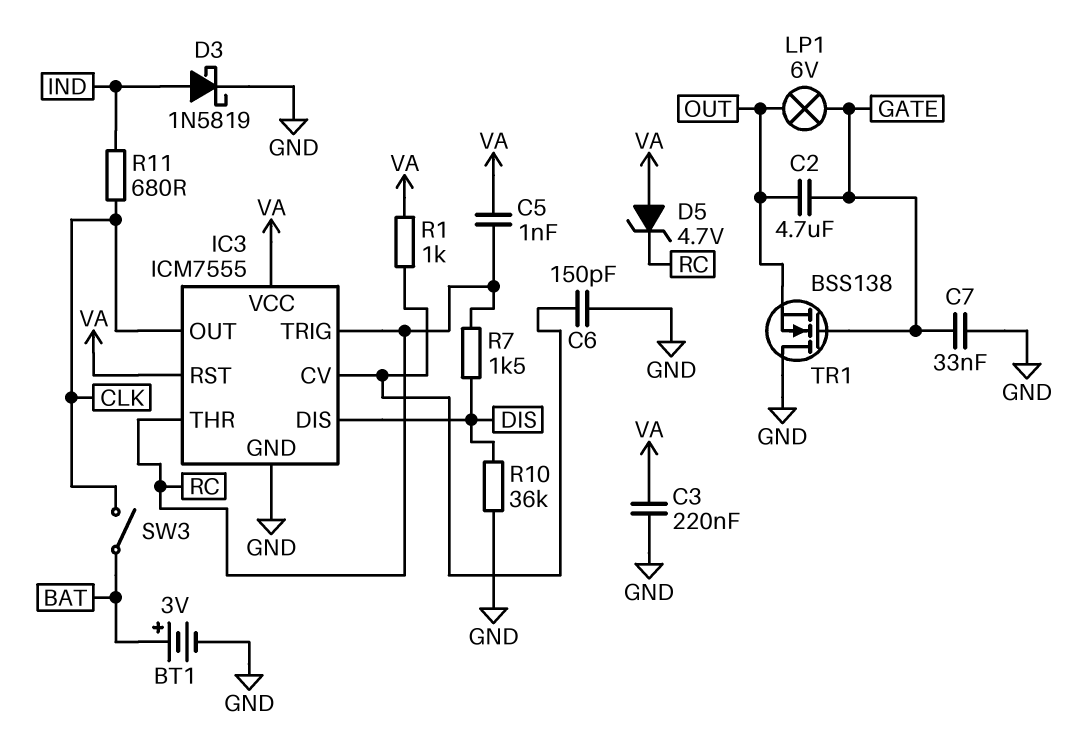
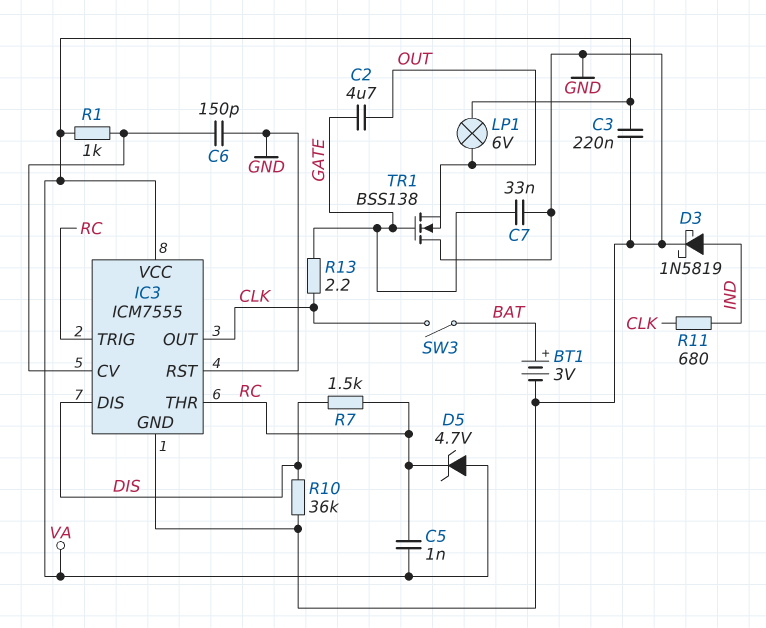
IC3 pin RST: VA -> GND
LP1: lamp 6V (GATE, OUT) -> lamp 6V (OUT, VA)
R13: none -> 2.2 (CLK, GATE)

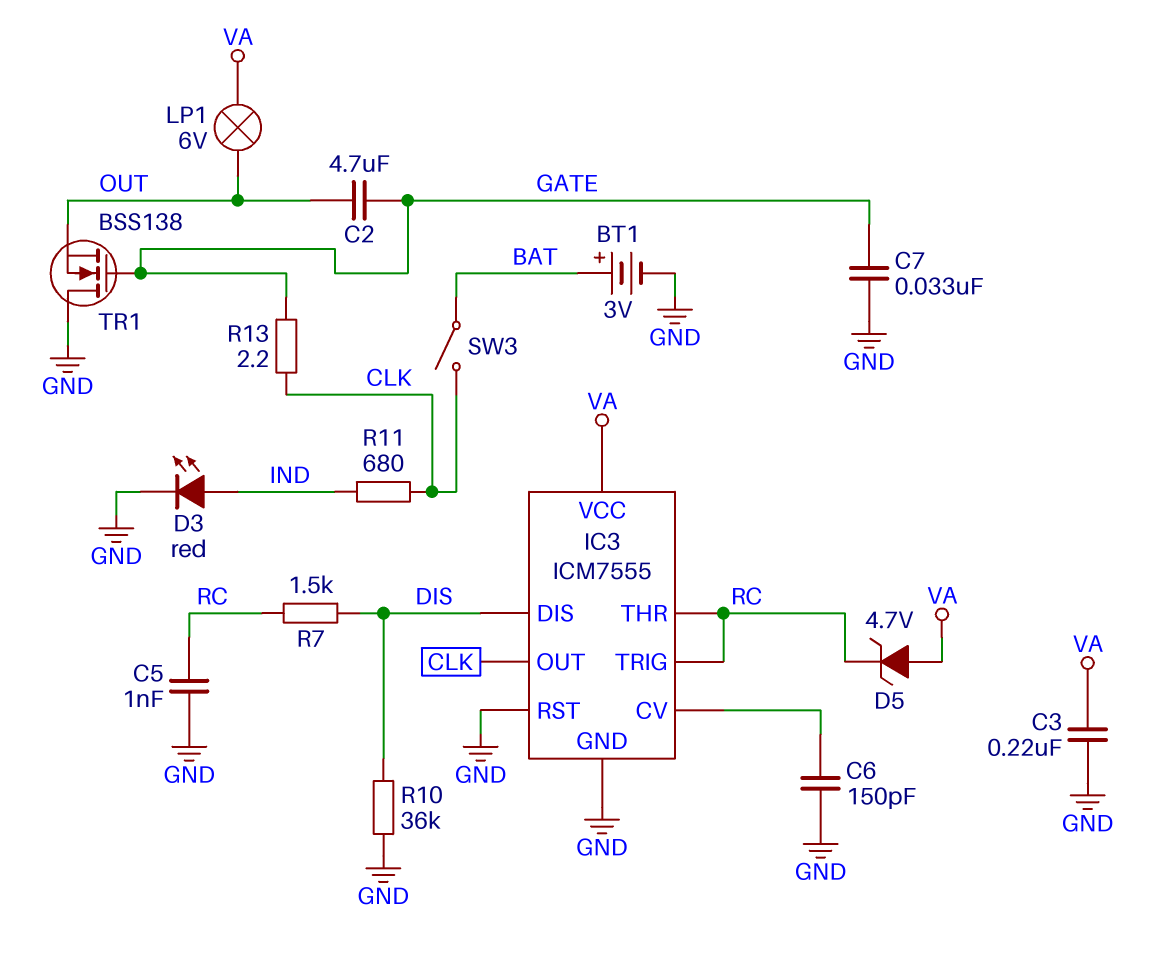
C5: 1nF (RC, VA) -> 1nF (GND, RC)
D3: schottky 1N5819 (A IND, K GND) -> LED red (A IND, K GND)
R1: 1k (IC3/CV, VA) -> none

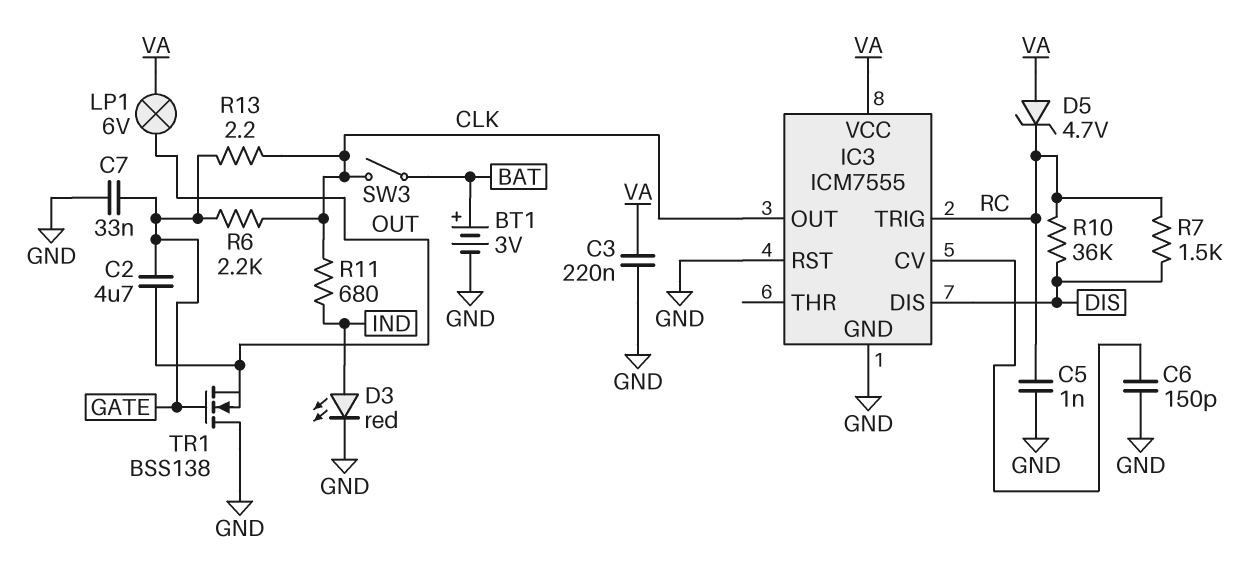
IC3 pin THR: RC -> none
R6: none -> 2.2k (CLK, GATE)
R10: 36k (DIS, GND) -> 36k (DIS, RC)

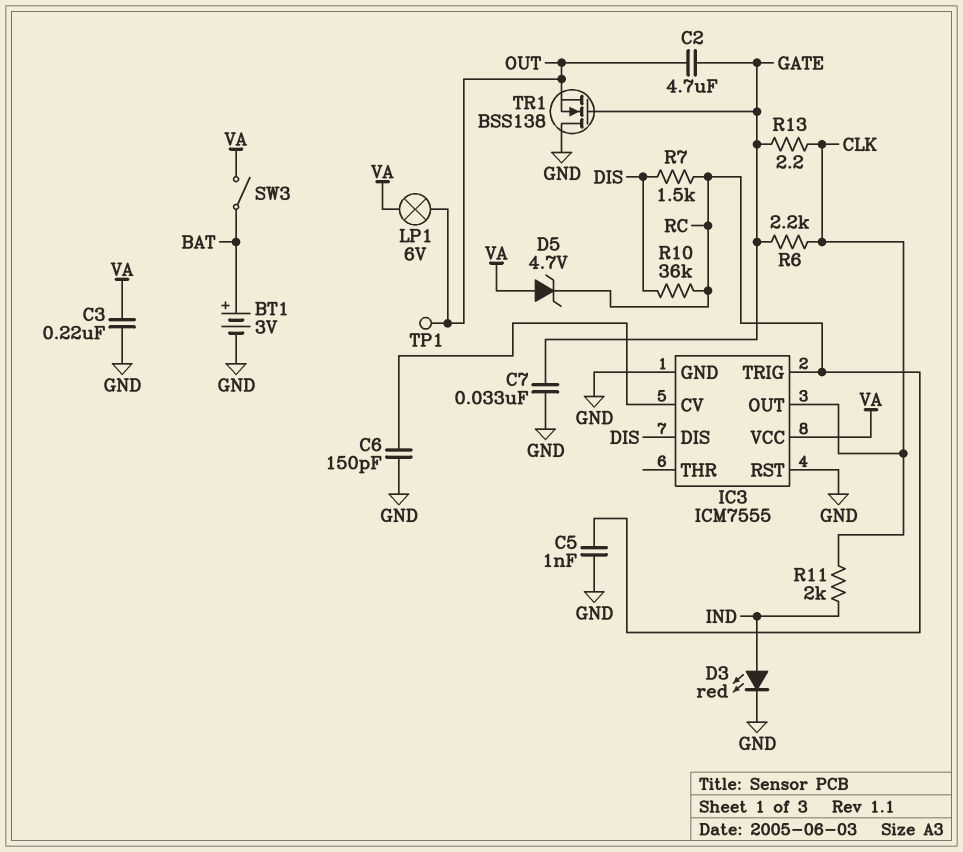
R11: 680 (CLK, IND) -> 2k (CLK, IND)
SW3: switch (BAT, CLK) -> switch (BAT, VA)
TP1: none -> test point (OUT)

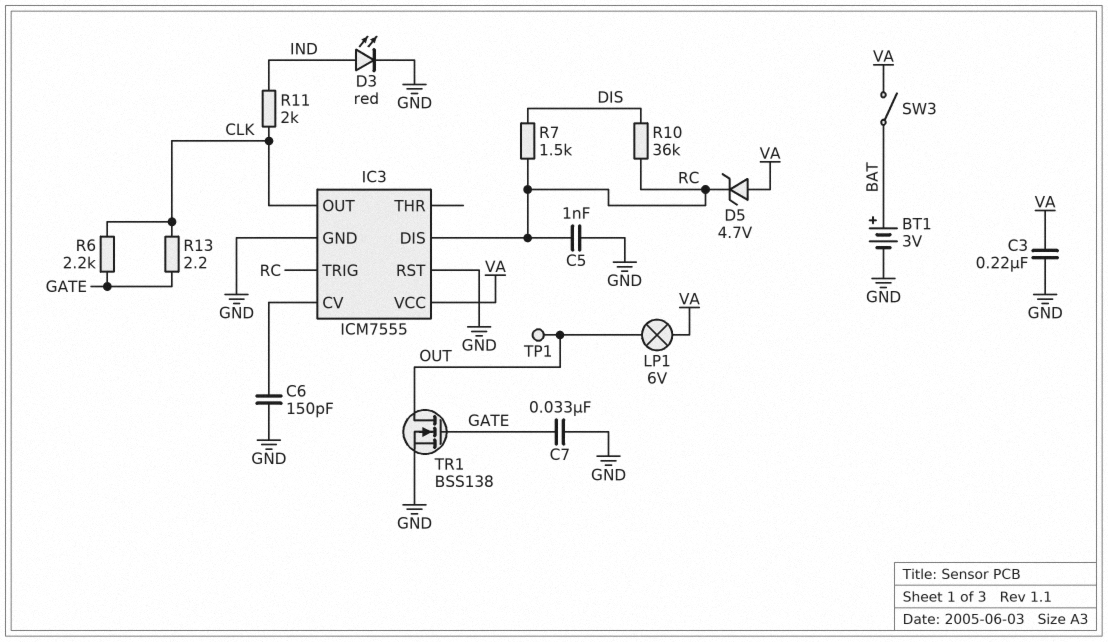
C2: 4.7uF (GATE, OUT) -> none
IC3 pin DIS: DIS -> RC
TR1: NMOS BSS138 (G GATE, D GND, S OUT) -> NMOS BSS138 (G GATE, D OUT, S GND)

